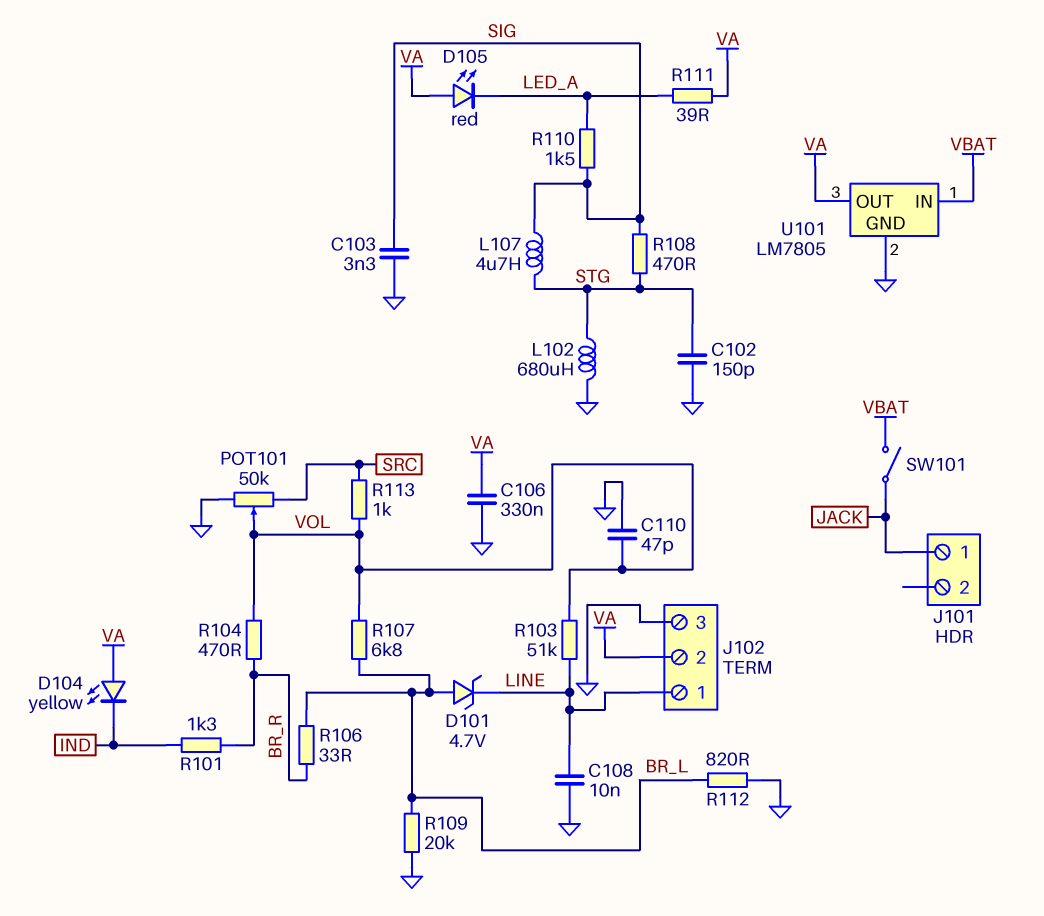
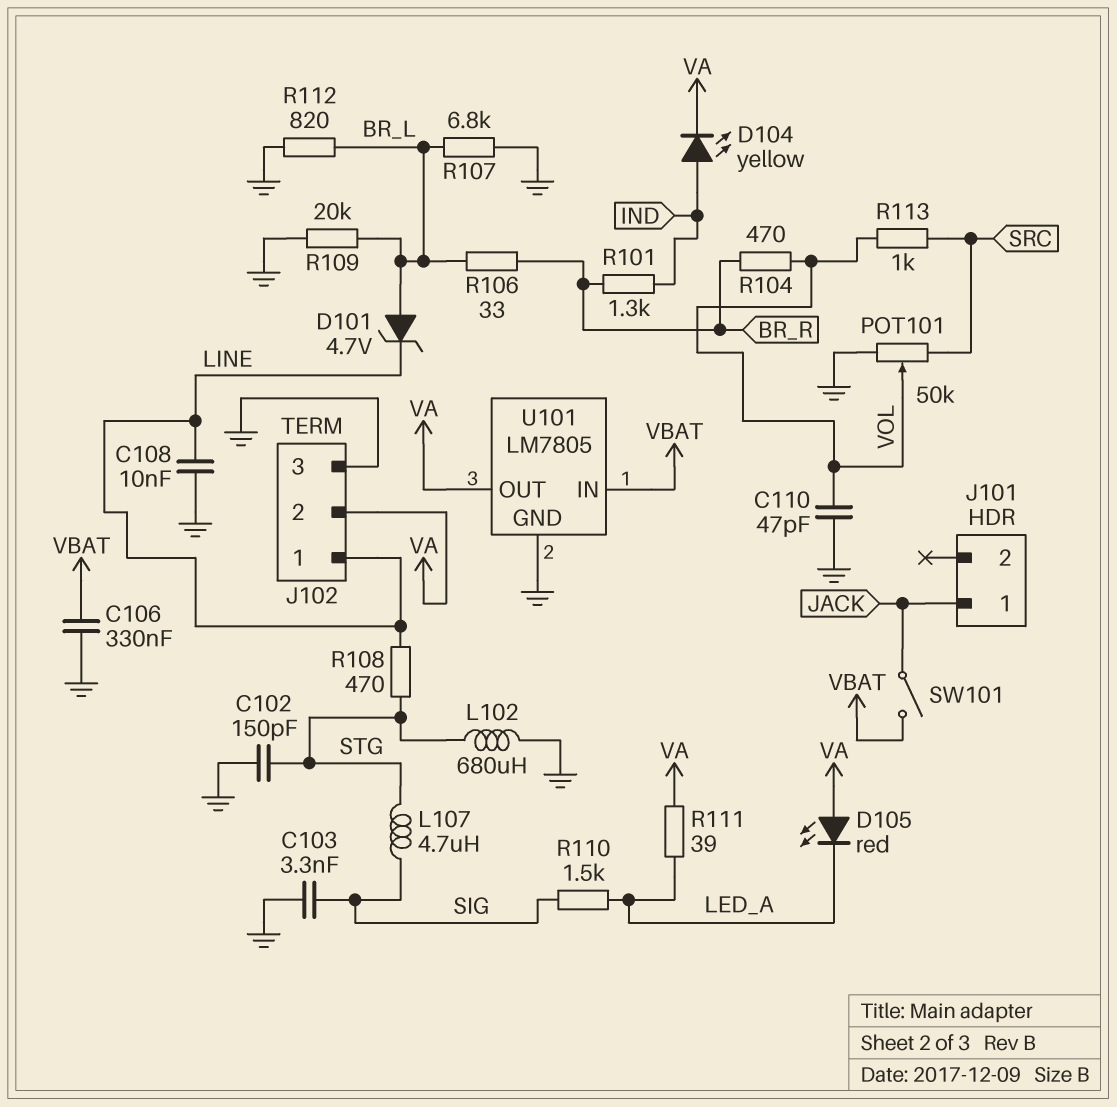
C106: 330nF (GND, VA) -> 330nF (GND, VBAT)
D104: LED yellow (A VA, K IND) -> LED yellow (A IND, K VA)
R103: 51k (LINE, VOL) -> none
R107: 6.8k (BR_L, VOL) -> 6.8k (BR_L, GND)
R108: 470 (SIG, STG) -> 470 (LINE, STG)

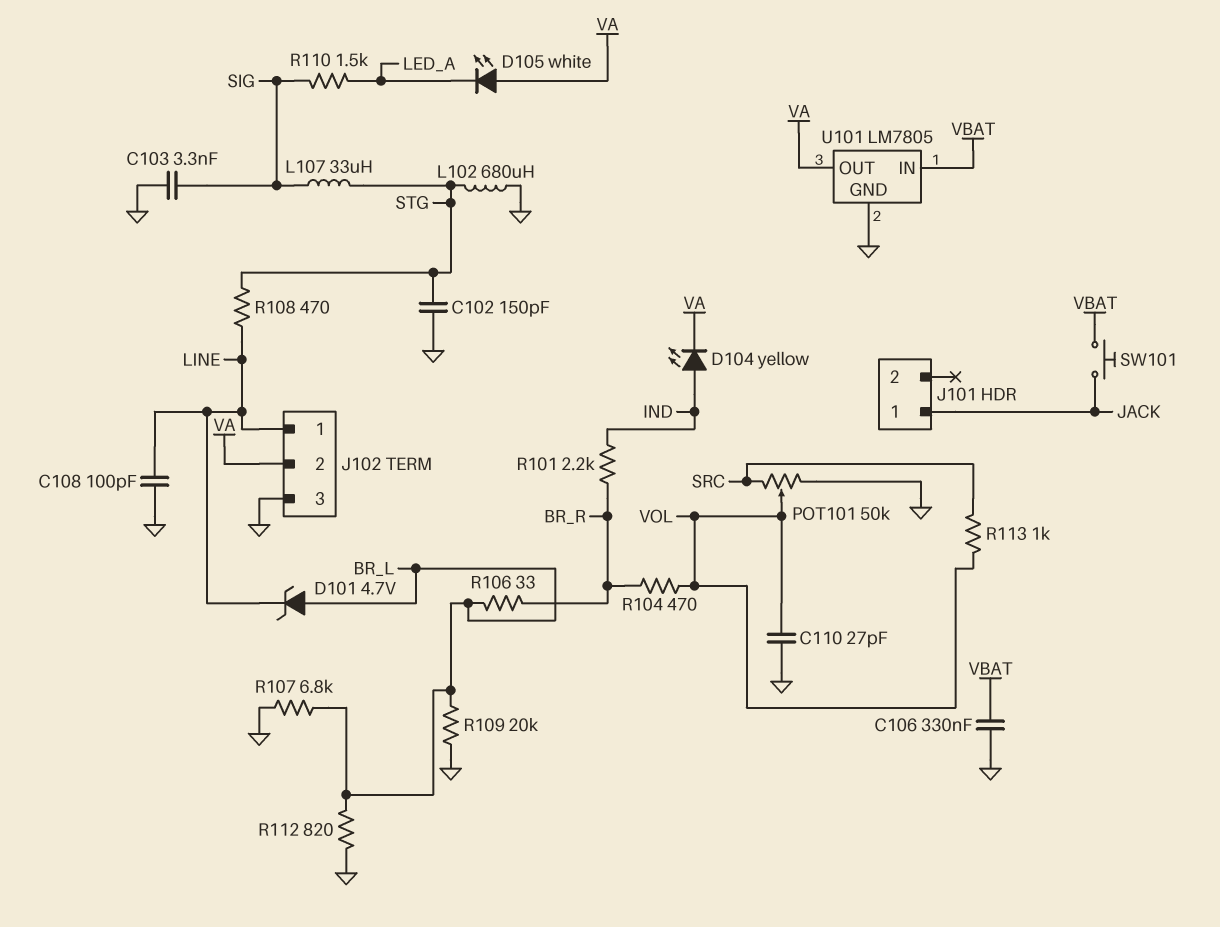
C108: 10nF (GND, LINE) -> 100pF (GND, LINE)
C110: 47pF (GND, VOL) -> 27pF (GND, VOL)
D105: LED red (A VA, K LED_A) -> LED white (A VA, K LED_A)
L107: 4.7uH (SIG, STG) -> 33uH (SIG, STG)
R101: 1.3k (BR_R, IND) -> 2.2k (BR_R, IND)
R111: 39 (LED_A, VA) -> none
SW101: switch (JACK, VBAT) -> button (JACK, VBAT)

